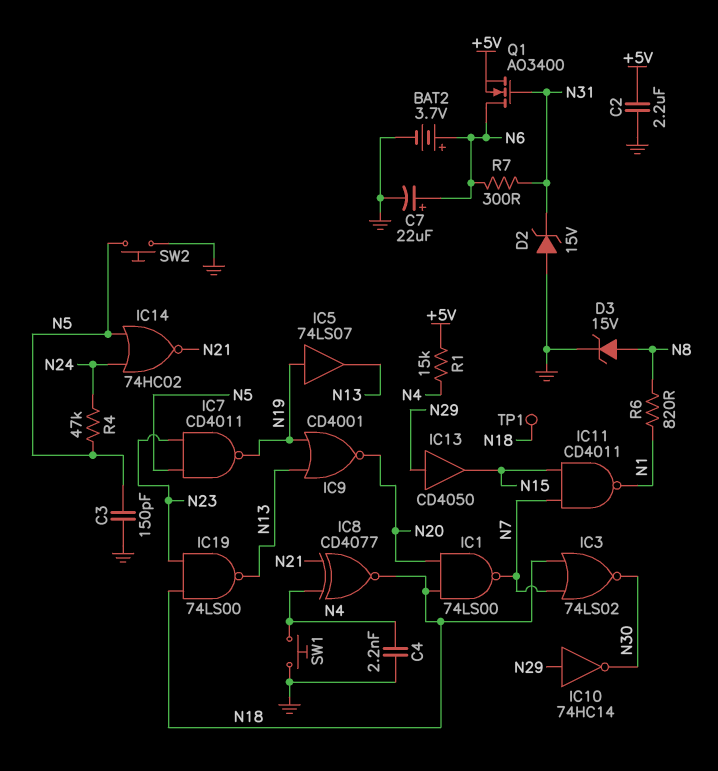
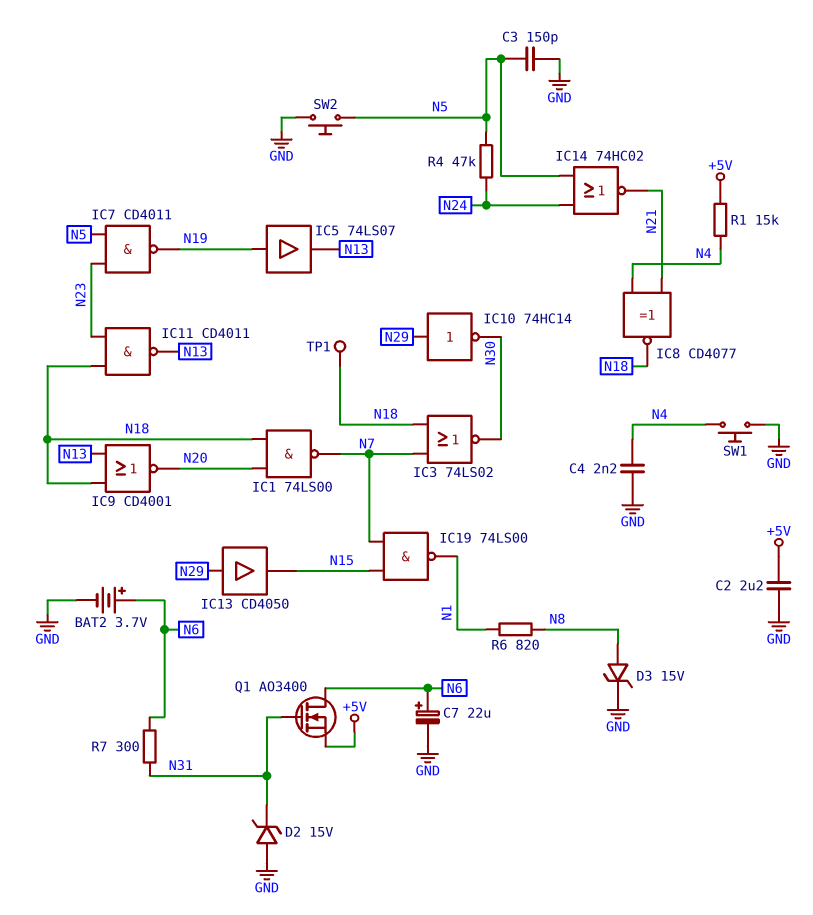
IC9: NOR CD4001 (in N13, in N19, out N20) -> NOR CD4001 (in N13, in N18, out N20)
IC11: NAND CD4011 (in N7, in N15, out N1) -> NAND CD4011 (in N18, in N23, out N13)
IC19: NAND 74LS00 (in N18, in N23, out N13) -> NAND 74LS00 (in N7, in N15, out N1)

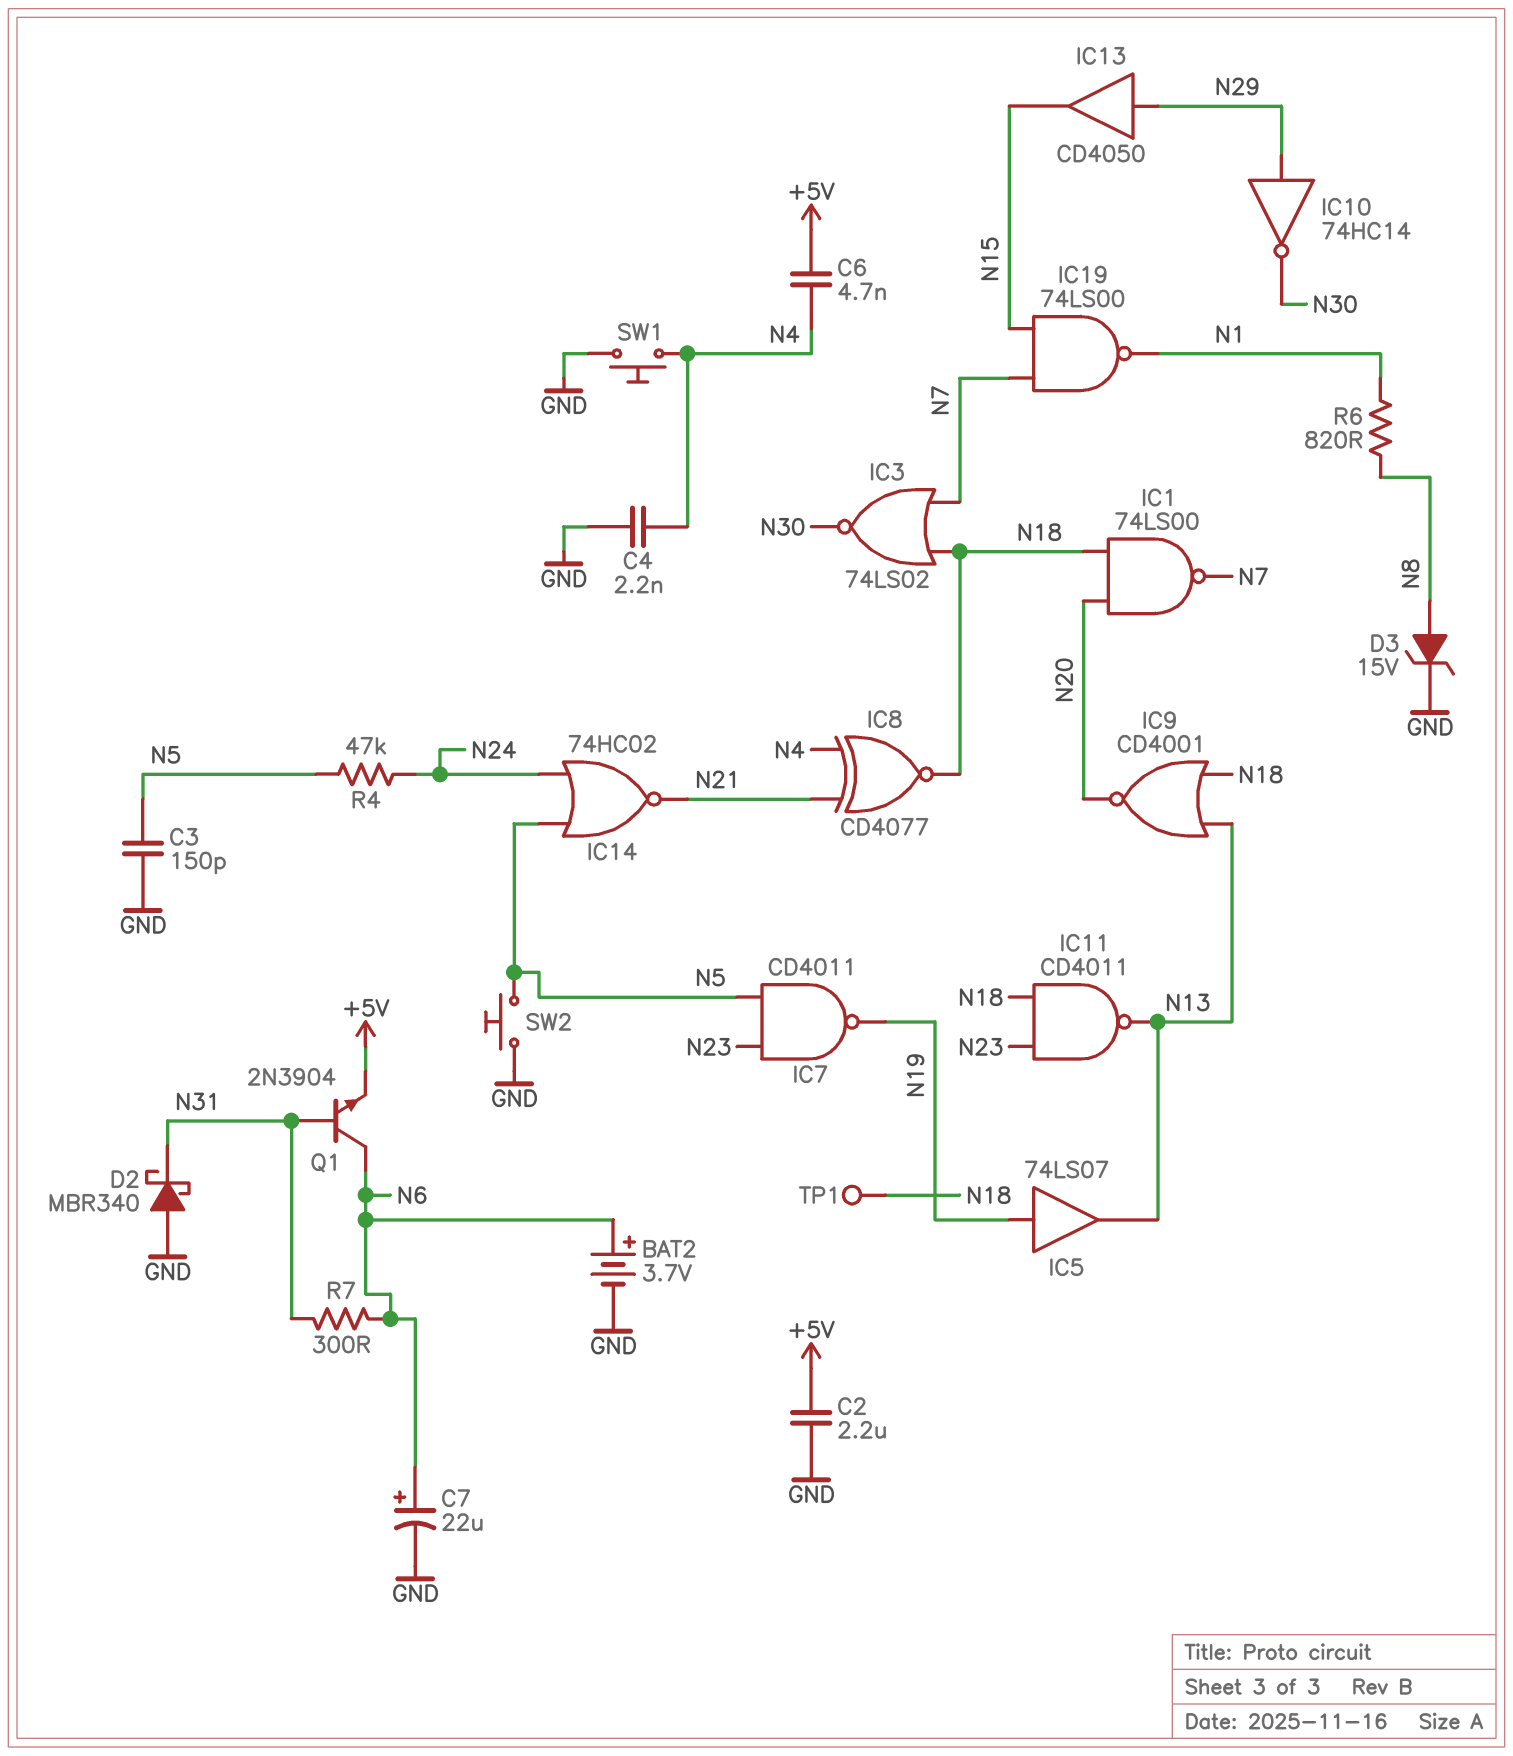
C6: none -> 4.7nF (+5V, N4)
D2: zener 15V (A GND, K N31) -> schottky MBR340 (A GND, K N31)
Q1: NMOS AO3400 (G N31, D N6, S +5V) -> NPN 2N3904 (B N31, C N6, E +5V)
R1: 15k (+5V, N4) -> none

